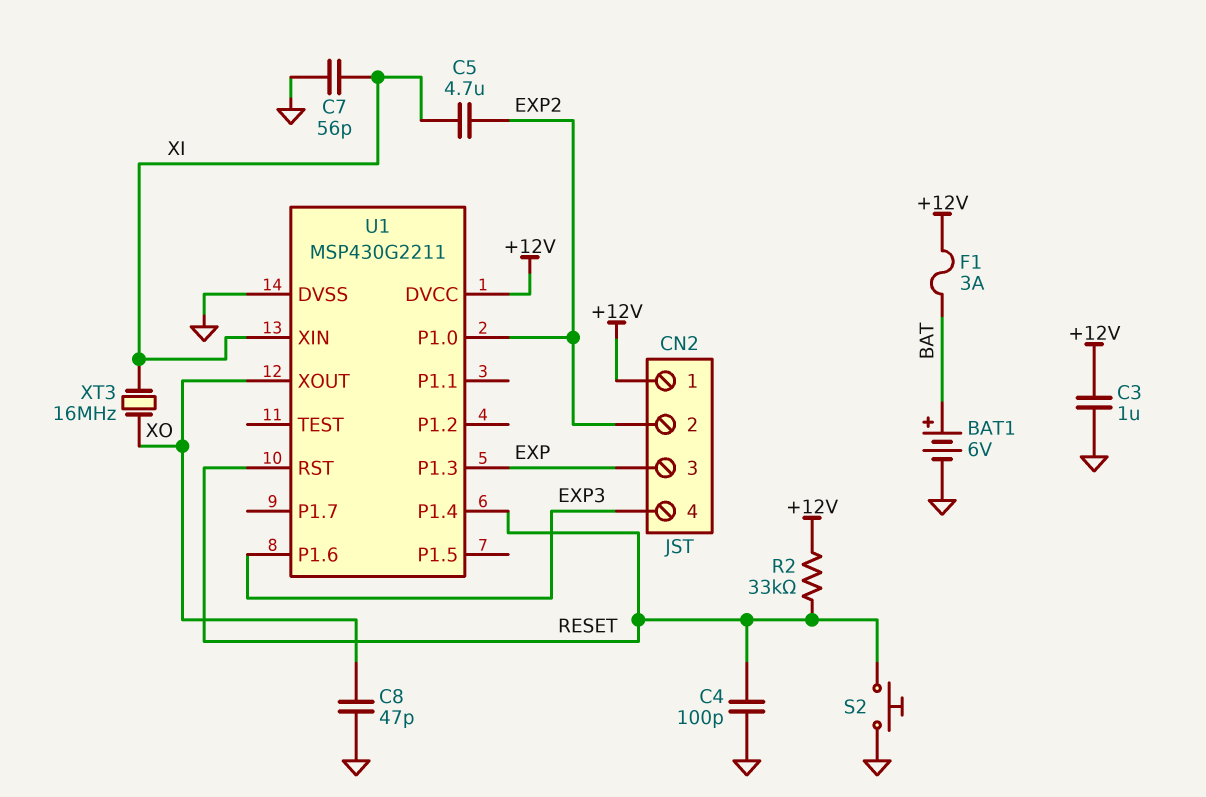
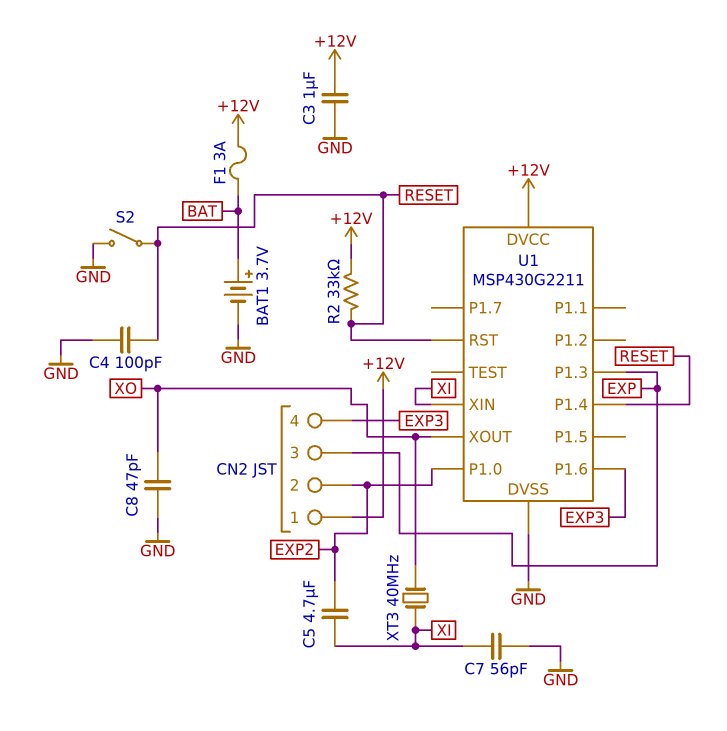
BAT1: 6V (plus BAT, minus GND) -> 3.7V (plus BAT, minus GND)
S2: button (GND, RESET) -> switch (GND, RESET)
XT3: 16MHz (XI, XO) -> 40MHz (XI, XO)

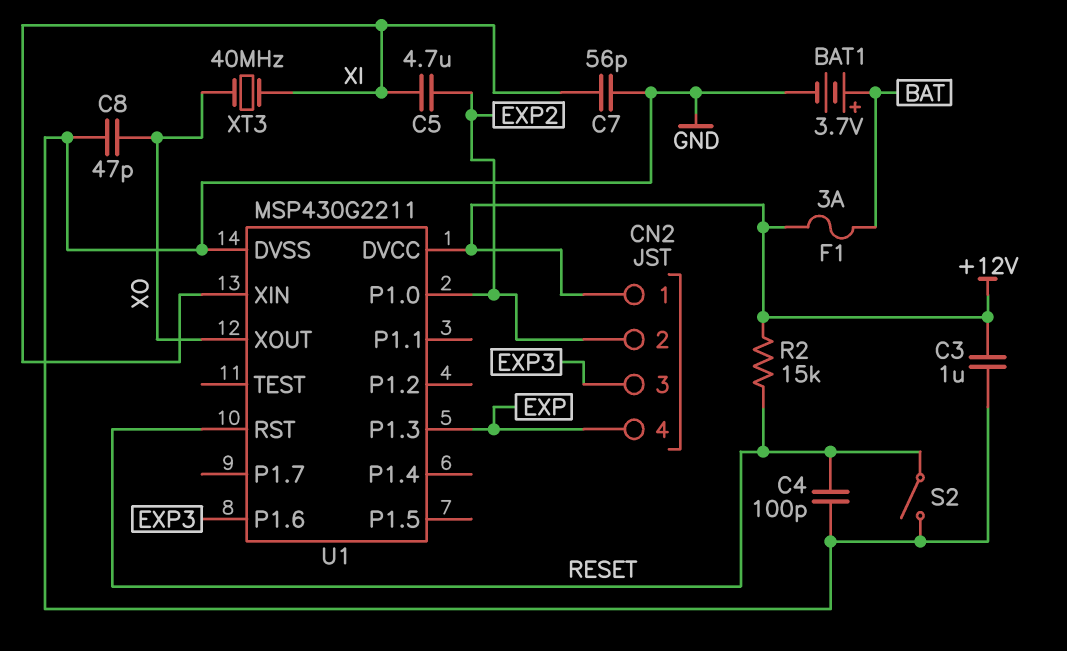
CN2 pin 3: EXP -> EXP3
CN2 pin 4: EXP3 -> EXP
R2: 33k (+12V, RESET) -> 15k (+12V, RESET)
U1 pin P1.4: RESET -> none

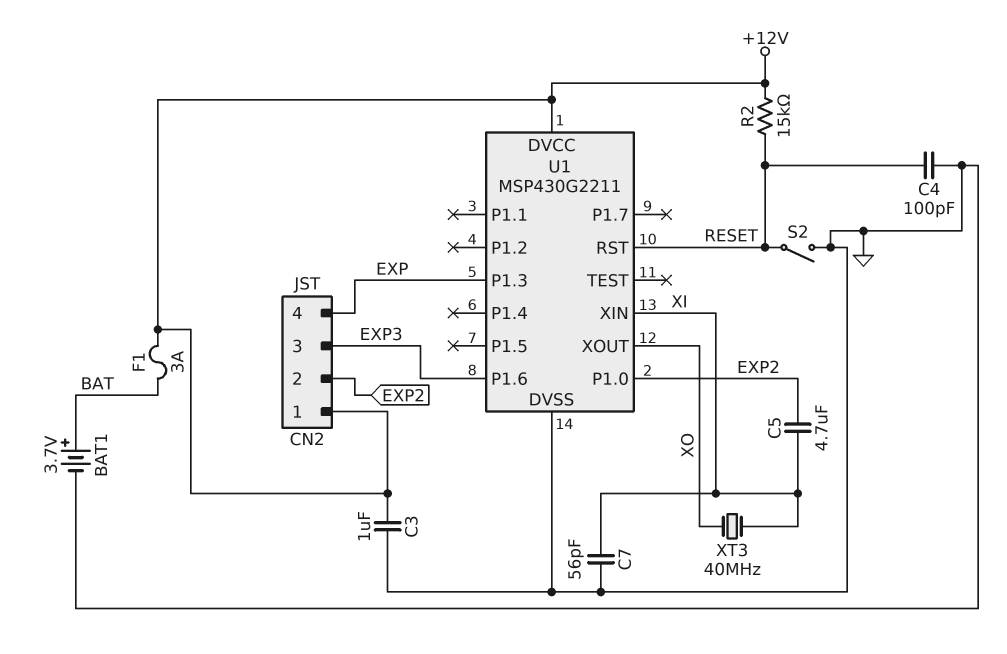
C8: 47pF (GND, XO) -> none

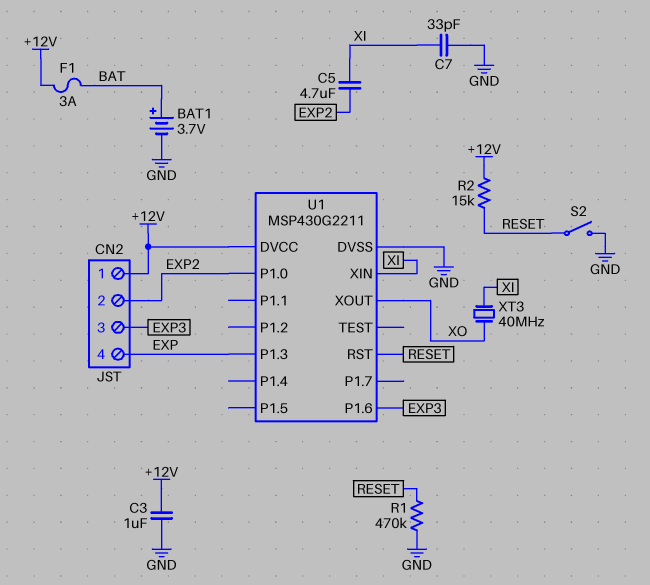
C4: 100pF (GND, RESET) -> none
C7: 56pF (GND, XI) -> 33pF (GND, XI)
R1: none -> 470k (GND, RESET)

